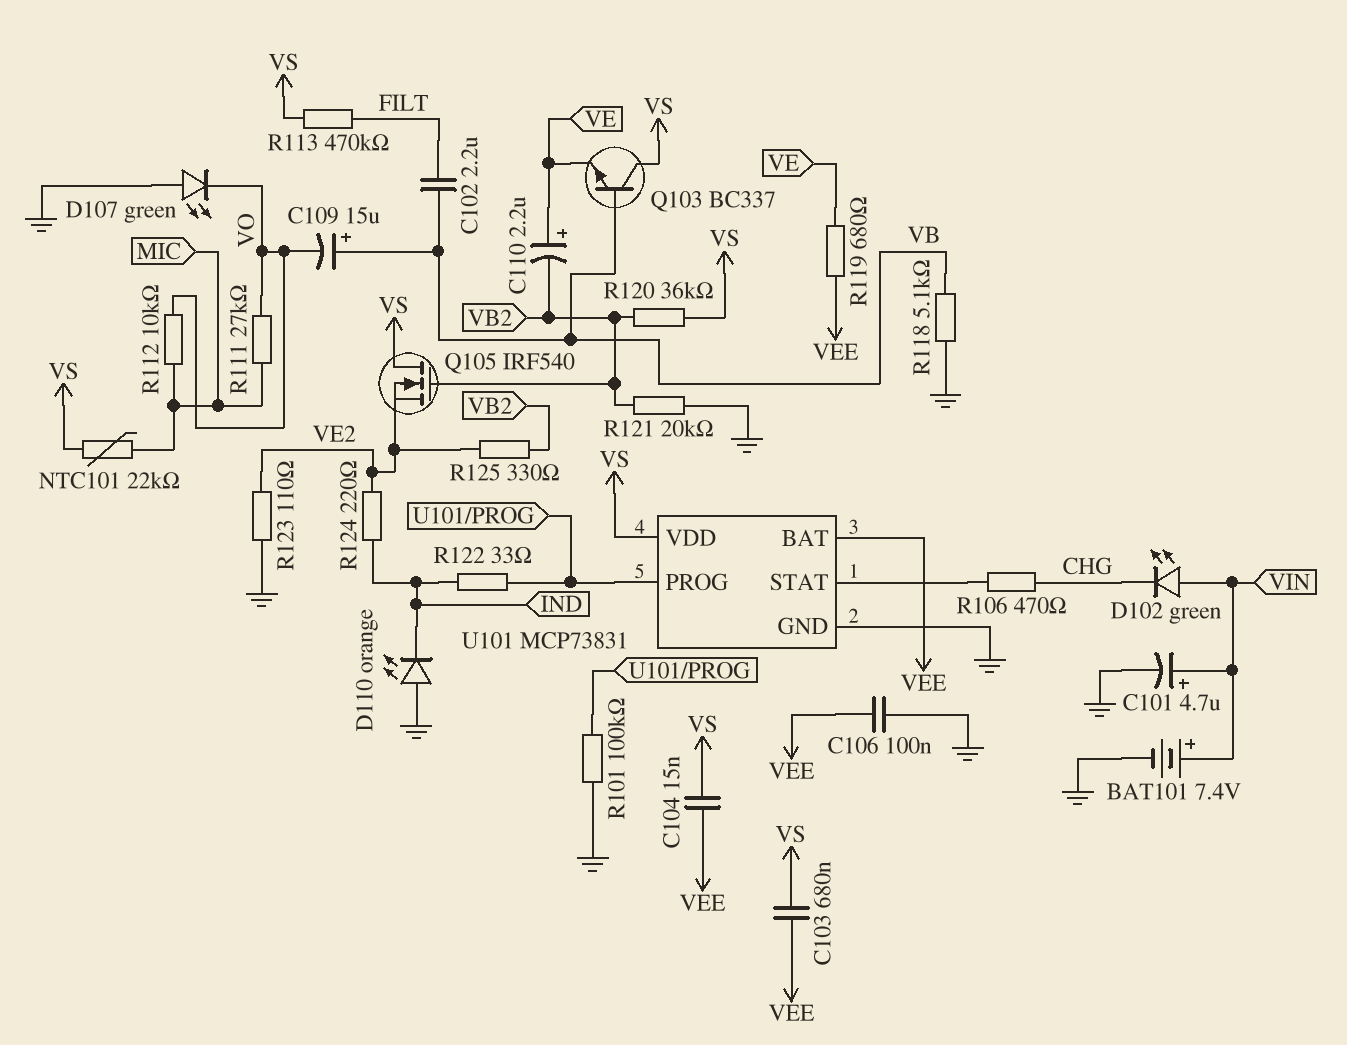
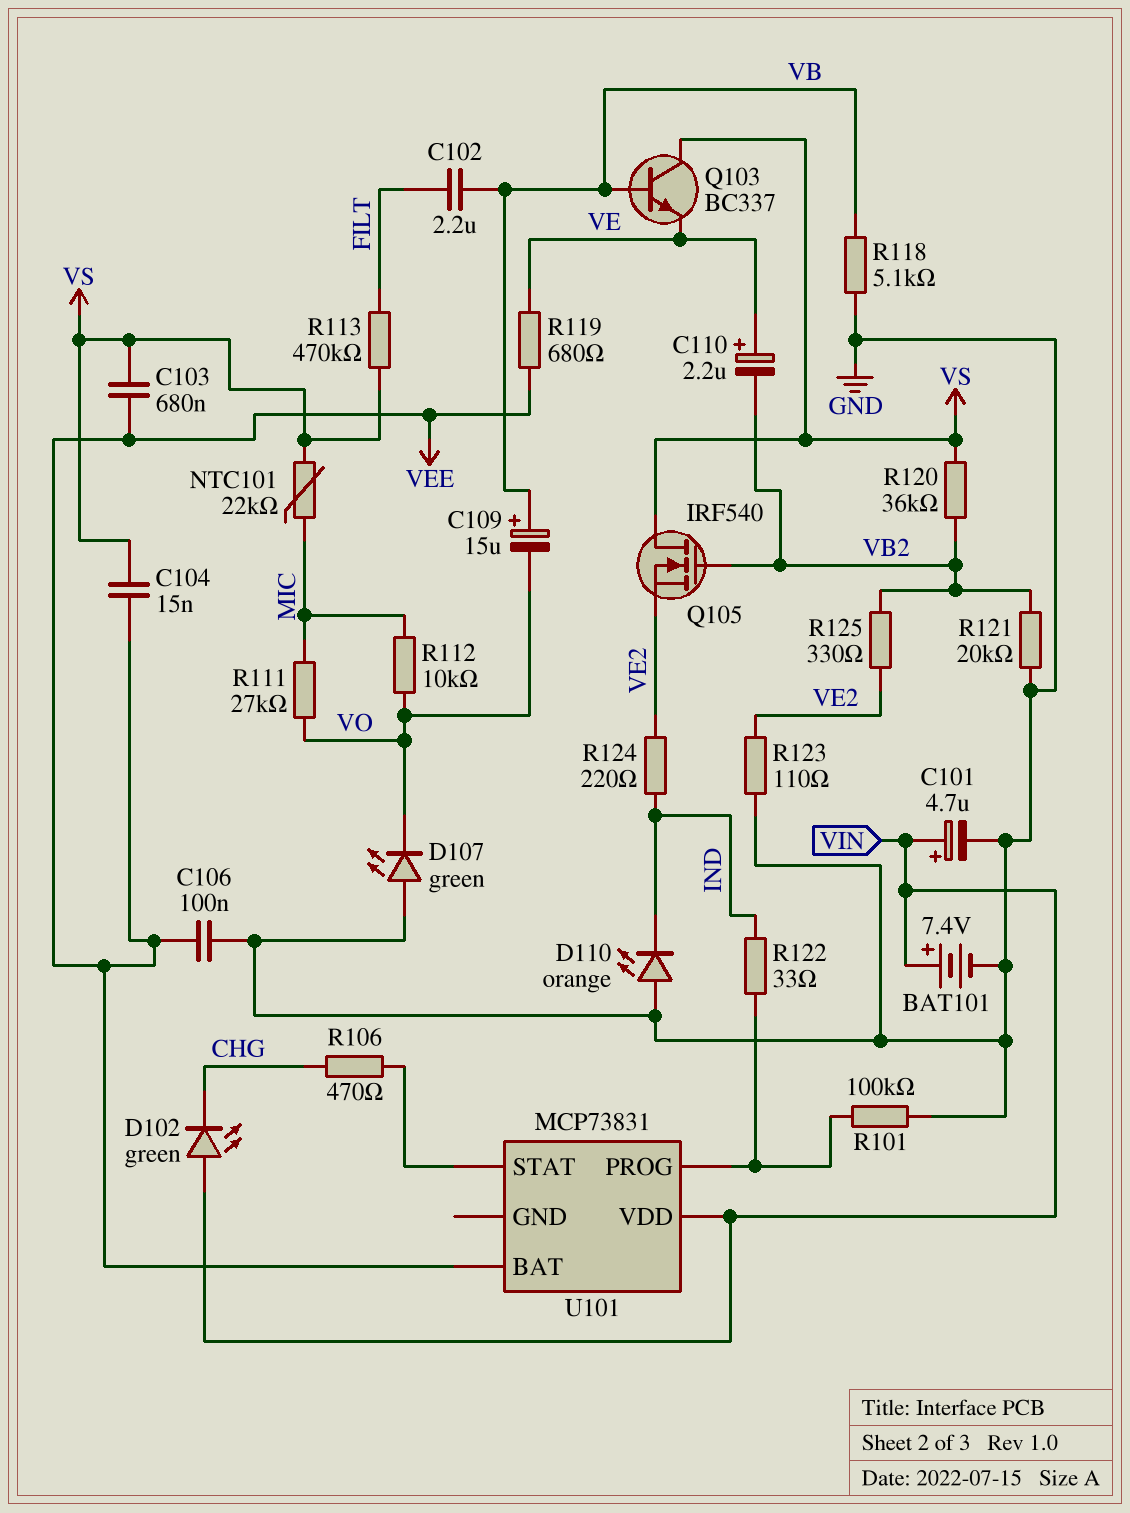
U101 pin GND: GND -> none
U101 pin VDD: VS -> VIN

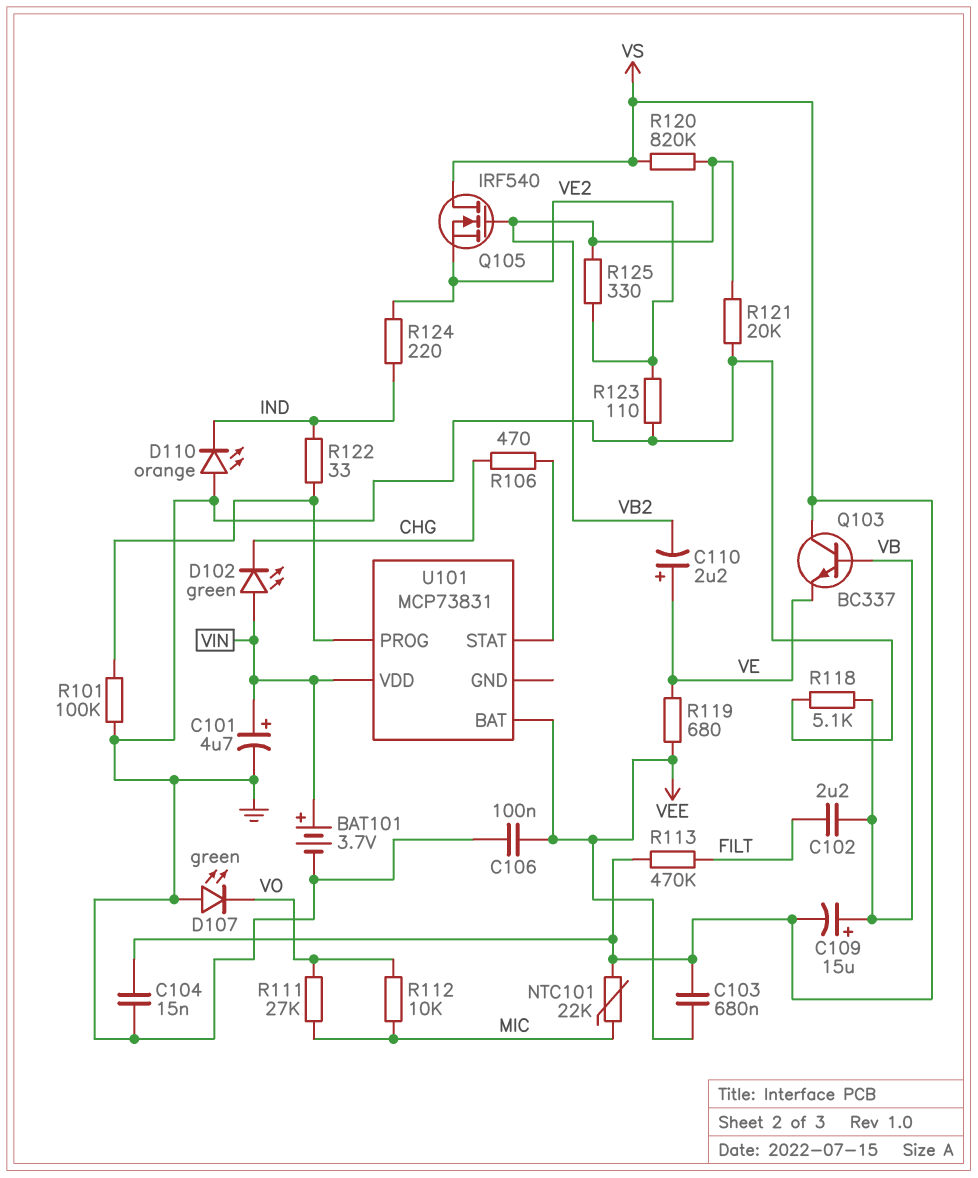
BAT101: 7.4V (plus VIN, minus GND) -> 3.7V (plus VIN, minus GND)
C104: 15nF (VEE, VS) -> 15nF (GND, VS)
C109: 15uF (plus VB, minus VO) -> 15uF (plus VB, minus VS)
R120: 36k (VB2, VS) -> 820k (VB2, VS)

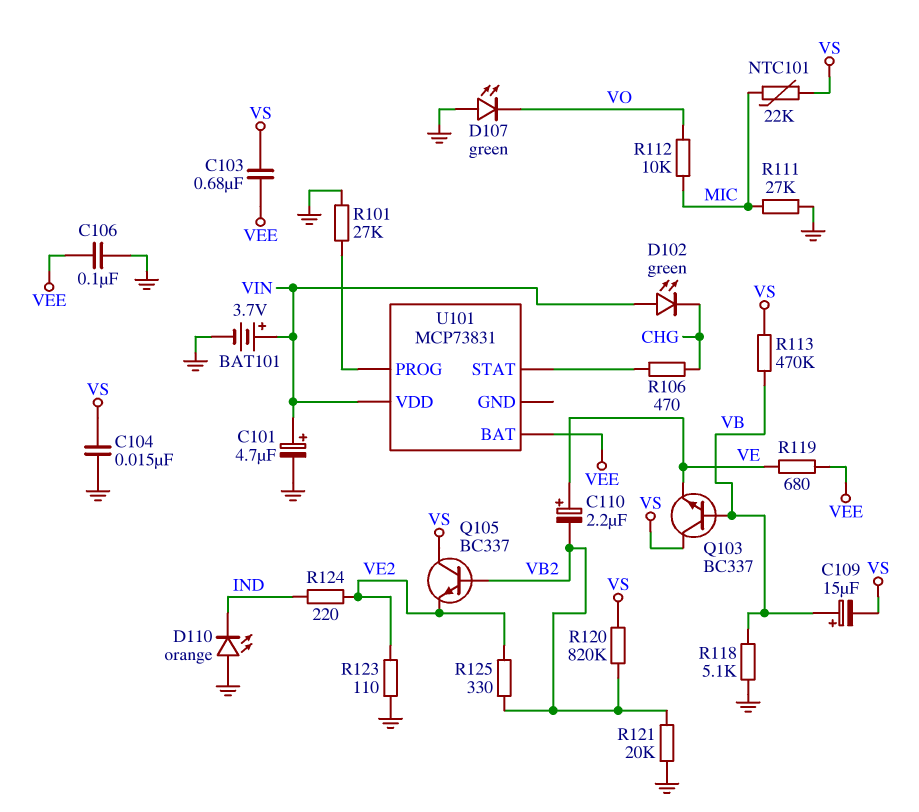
C102: 2.2uF (FILT, VB) -> none
Q105: NMOS IRF540 (G VB2, D VS, S VE2) -> NPN BC337 (B VB2, C VS, E VE2)
R101: 100k (GND, U101/PROG) -> 27k (GND, U101/PROG)
R111: 27k (MIC, VO) -> 27k (GND, MIC)
R113: 470k (FILT, VS) -> 470k (VB, VS)
R122: 33 (IND, U101/PROG) -> none

